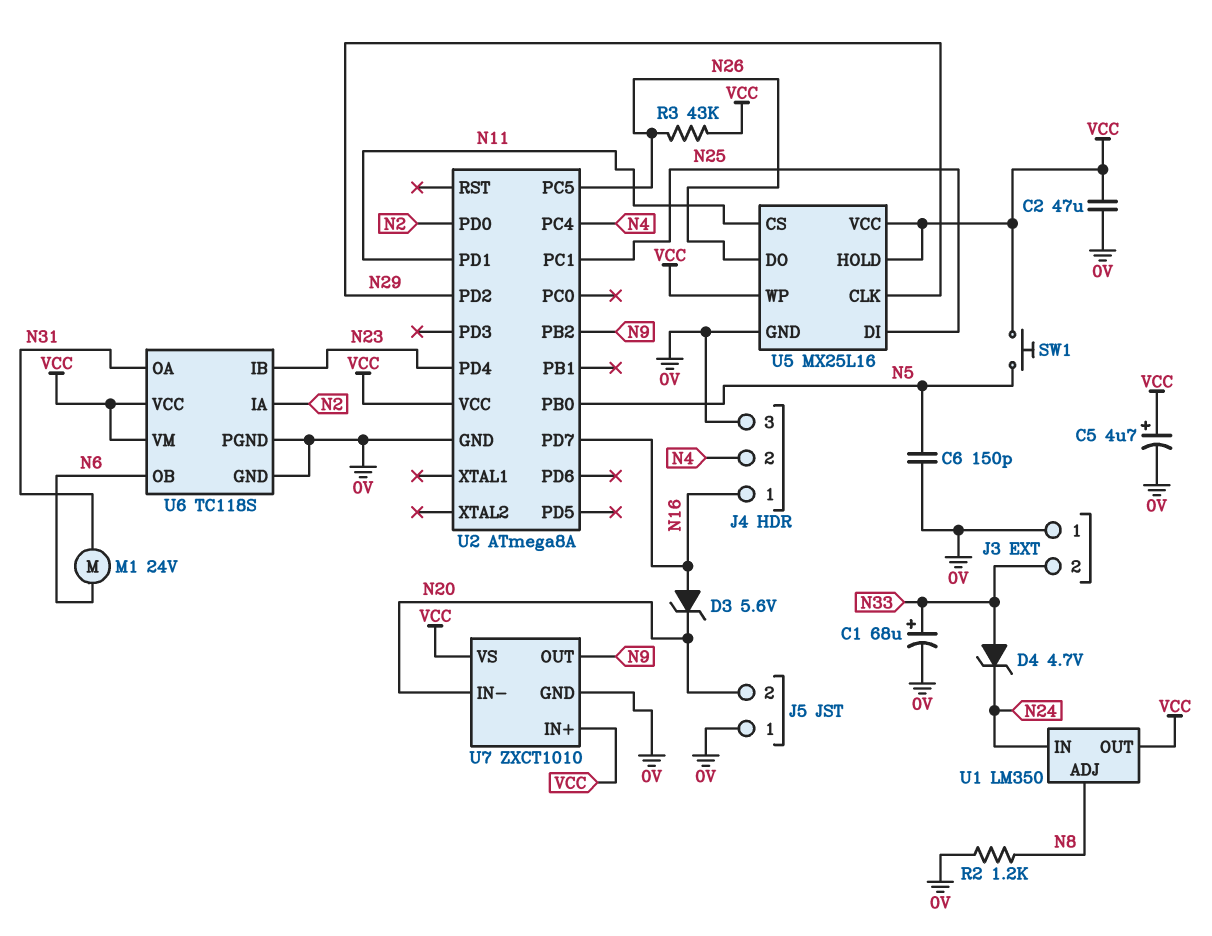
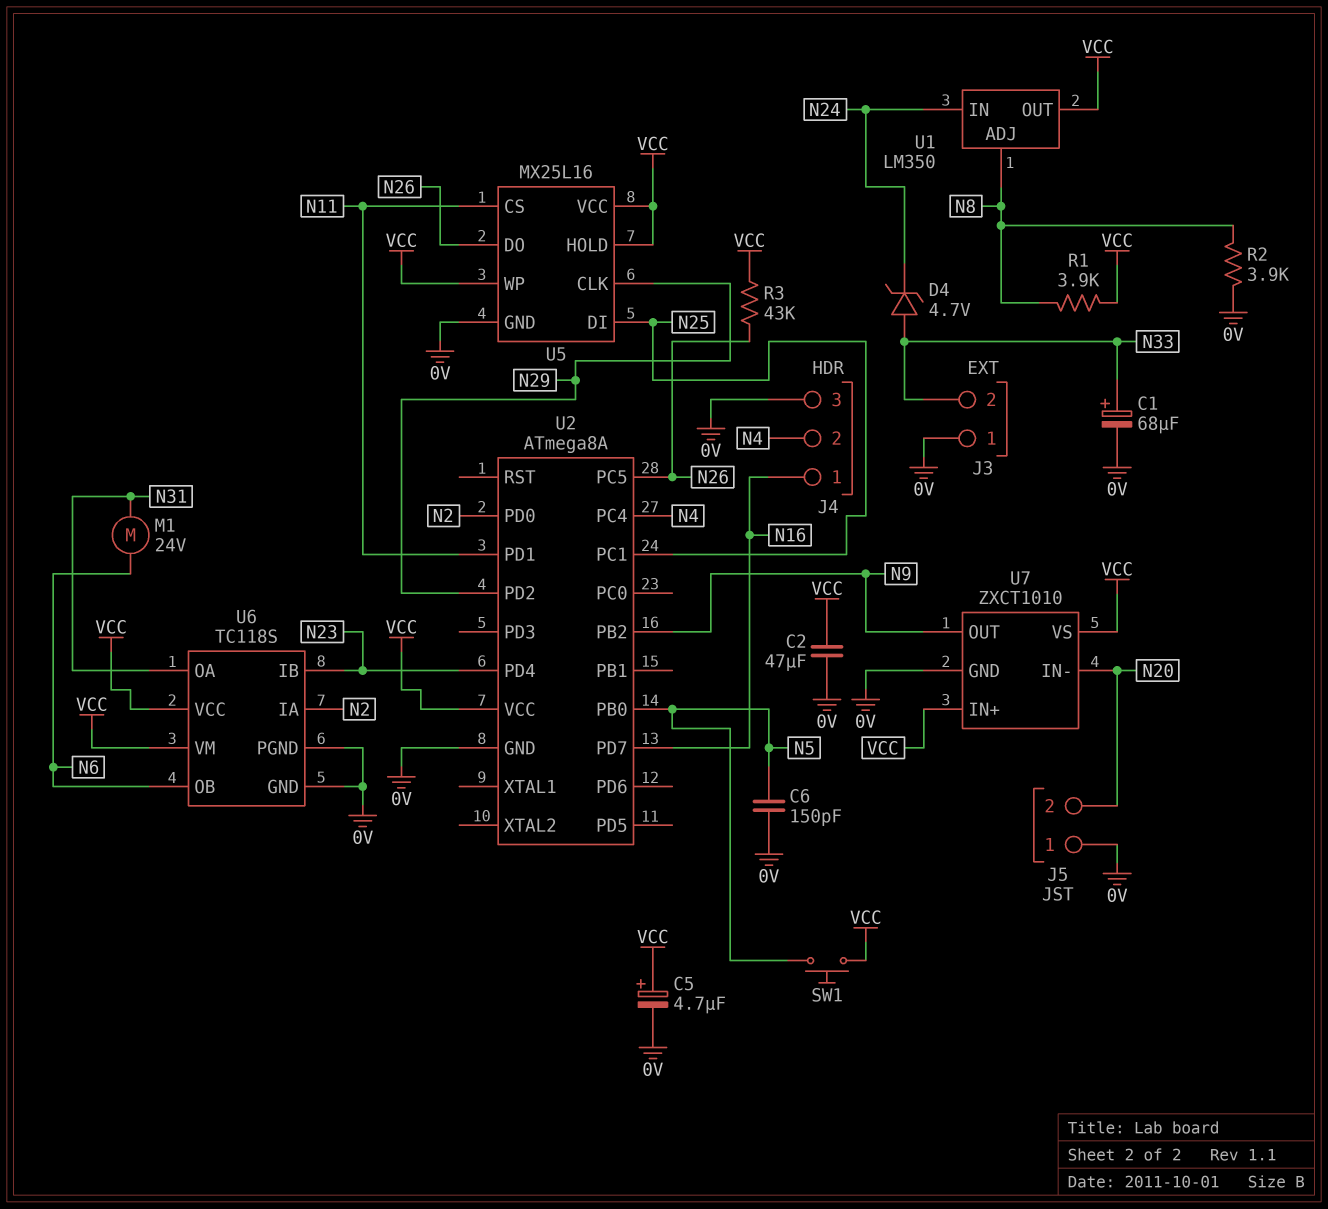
D3: zener 5.6V (A N16, K N20) -> none
R1: none -> 3.9k (N8, VCC)
R2: 1.2k (0V, N8) -> 3.9k (0V, N8)

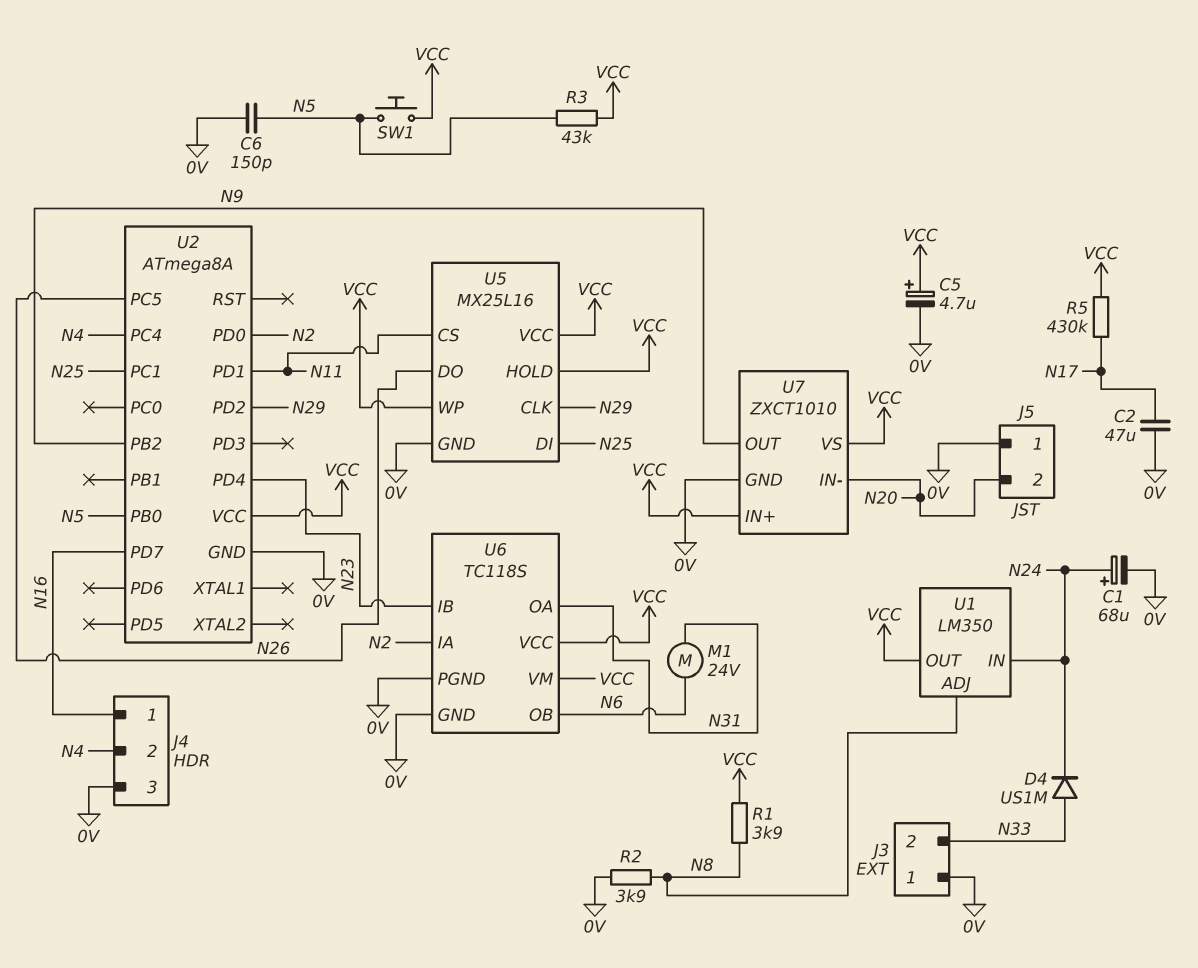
C1: 68uF (plus N33, minus 0V) -> 68uF (plus N24, minus 0V)
C2: 47uF (0V, VCC) -> 47uF (0V, N17)
D4: zener 4.7V (A N33, K N24) -> diode US1M (A N33, K N24)
R3: 43k (N26, VCC) -> 43k (N5, VCC)
R5: none -> 430k (N17, VCC)

